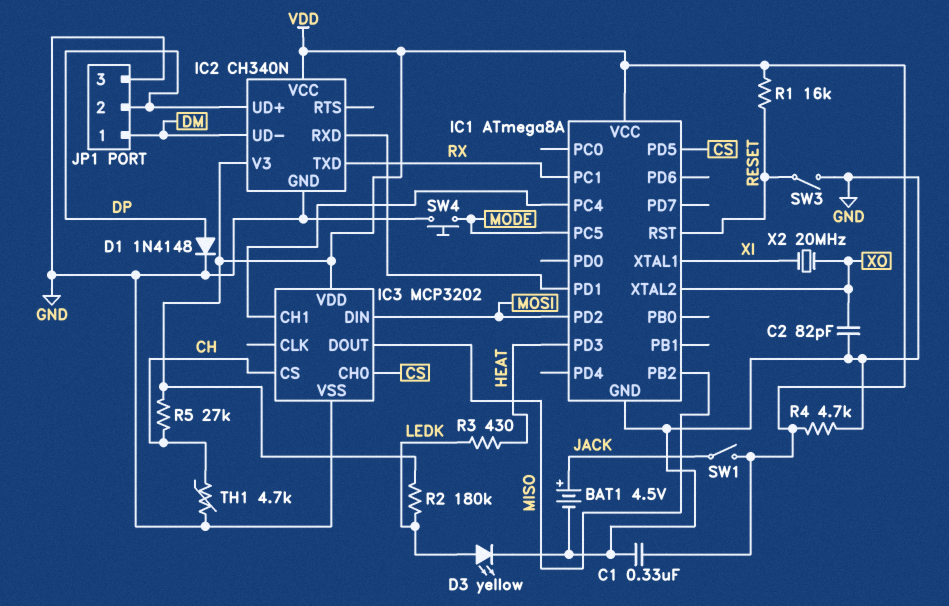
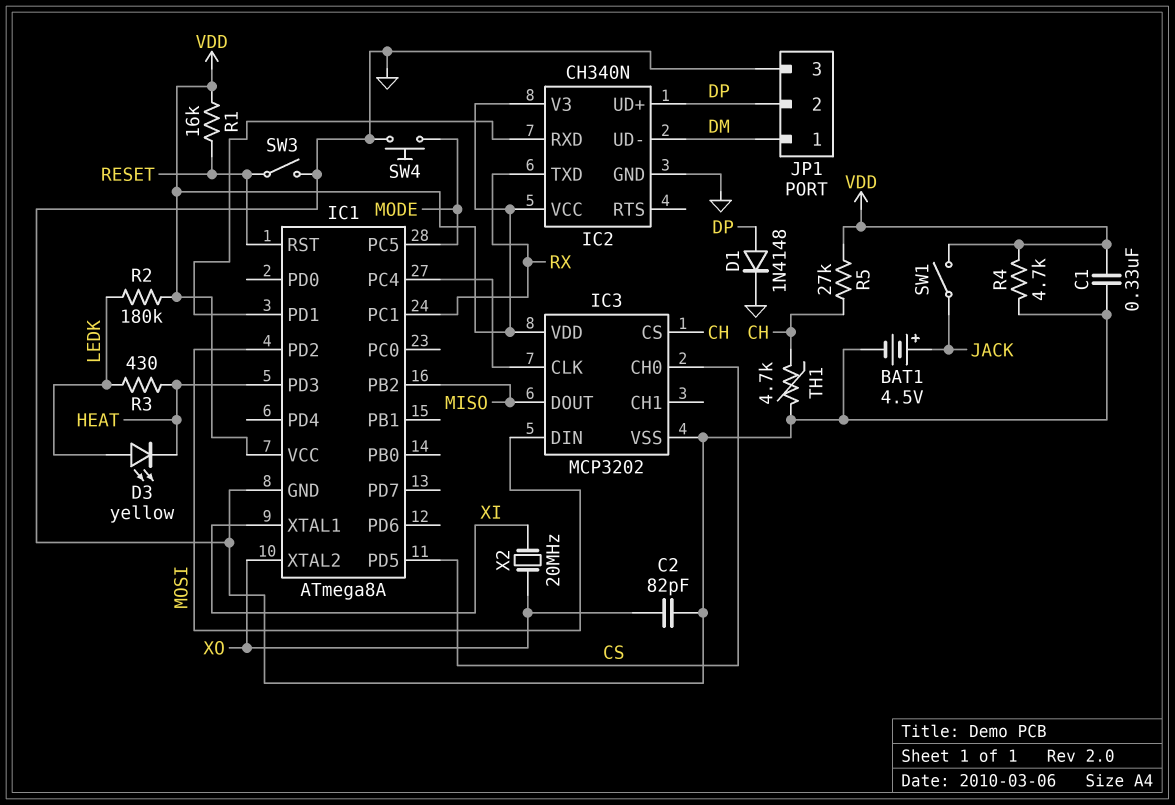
D3: LED yellow (A LEDK, K GND) -> LED yellow (A LEDK, K HEAT)
IC3 pin CH1: IC1/PC4 -> none
IC3 pin CLK: none -> IC1/PC4

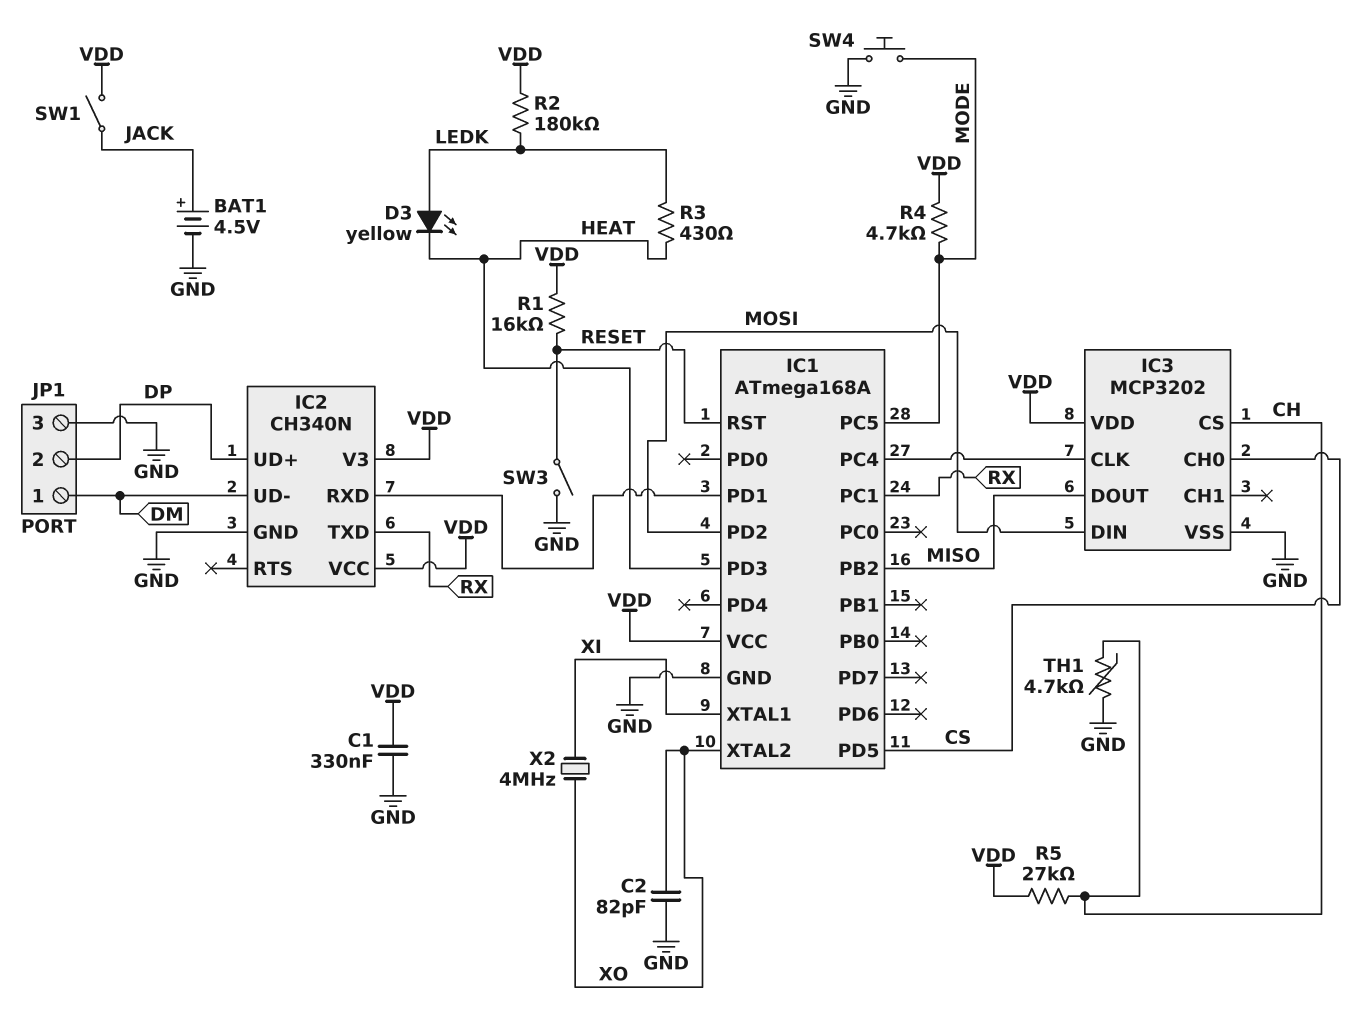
D1: diode 1N4148 (A DP, K GND) -> none
IC1: ATmega8A -> ATmega168A
R4: 4.7k (GND, VDD) -> 4.7k (MODE, VDD)
X2: 20MHz (XI, XO) -> 4MHz (XI, XO)

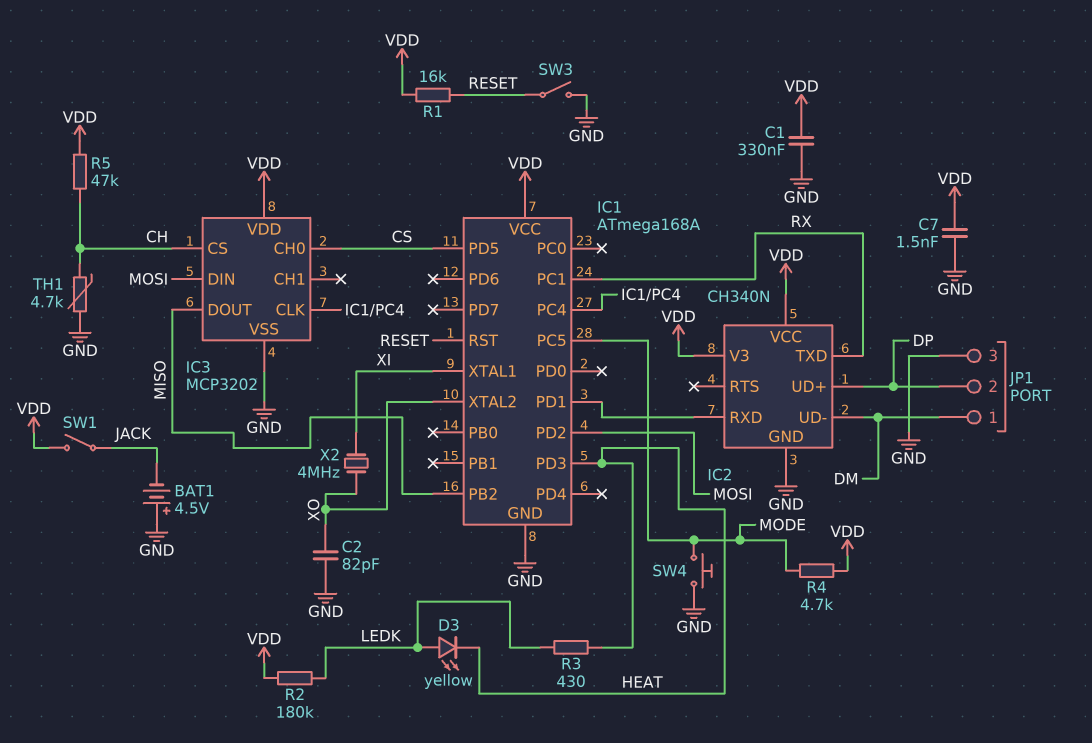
BAT1: 4.5V (plus JACK, minus GND) -> 4.5V (plus GND, minus JACK)
C7: none -> 1.5nF (GND, VDD)
R5: 27k (CH, VDD) -> 47k (CH, VDD)

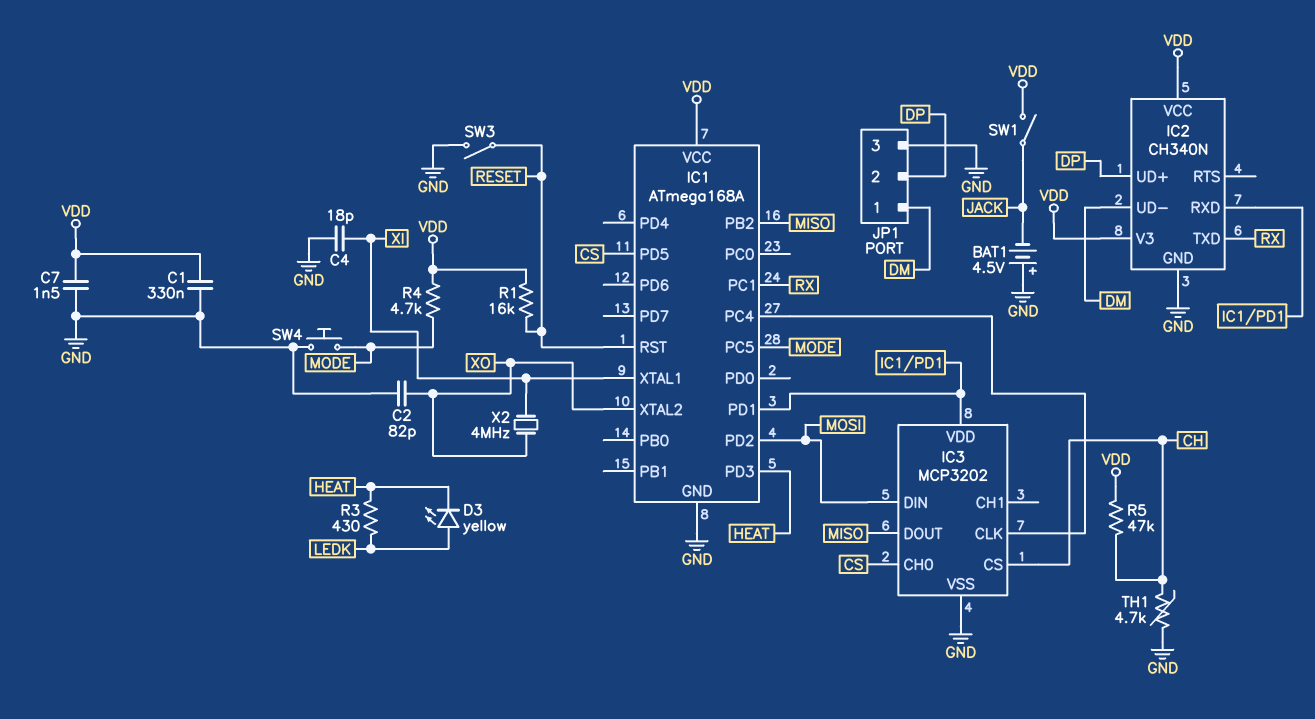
C4: none -> 18pF (GND, XI)
IC3 pin VDD: VDD -> IC1/PD1
R2: 180k (LEDK, VDD) -> none

